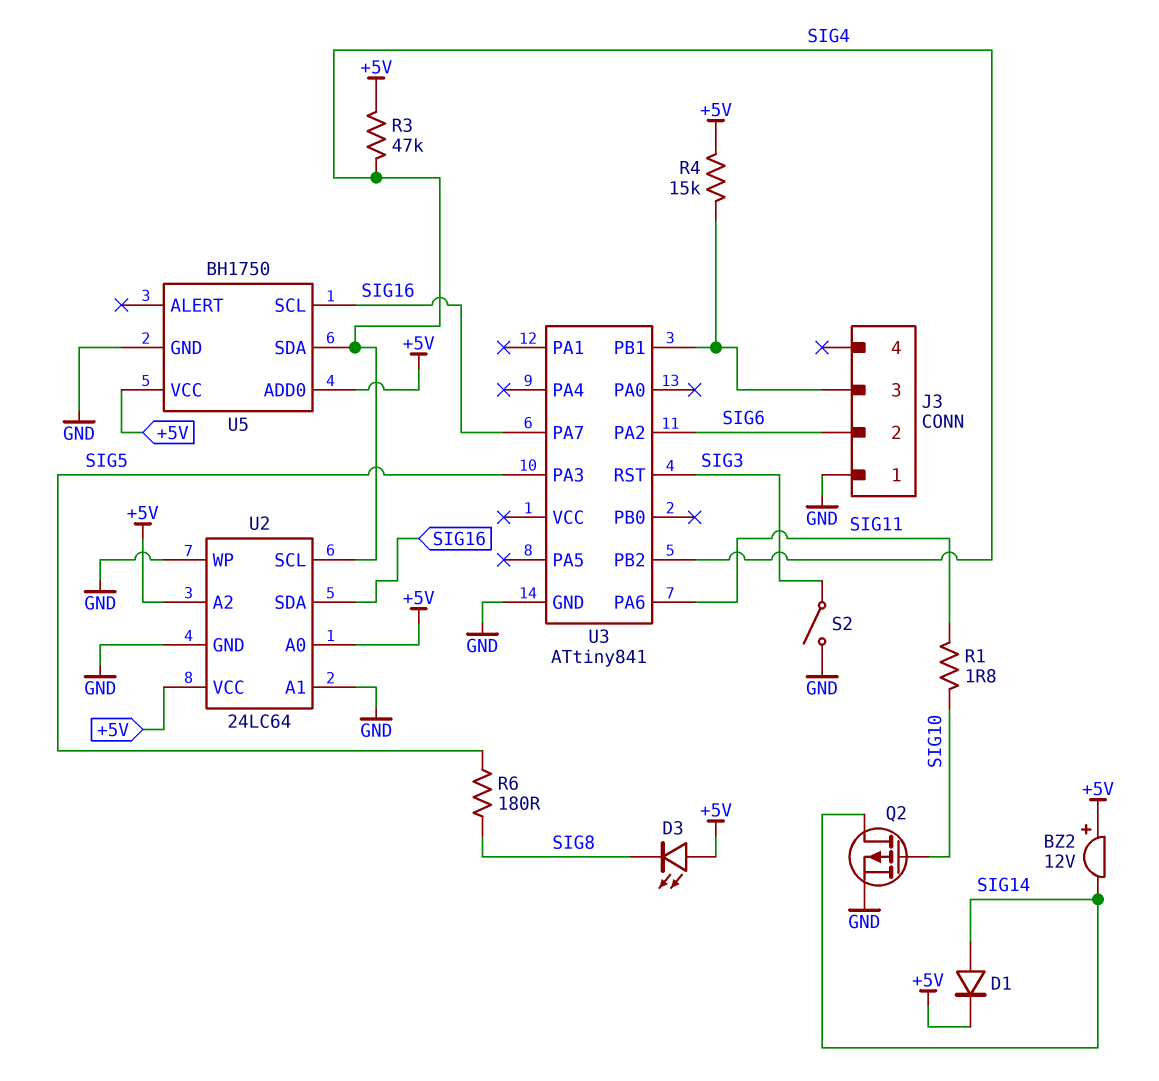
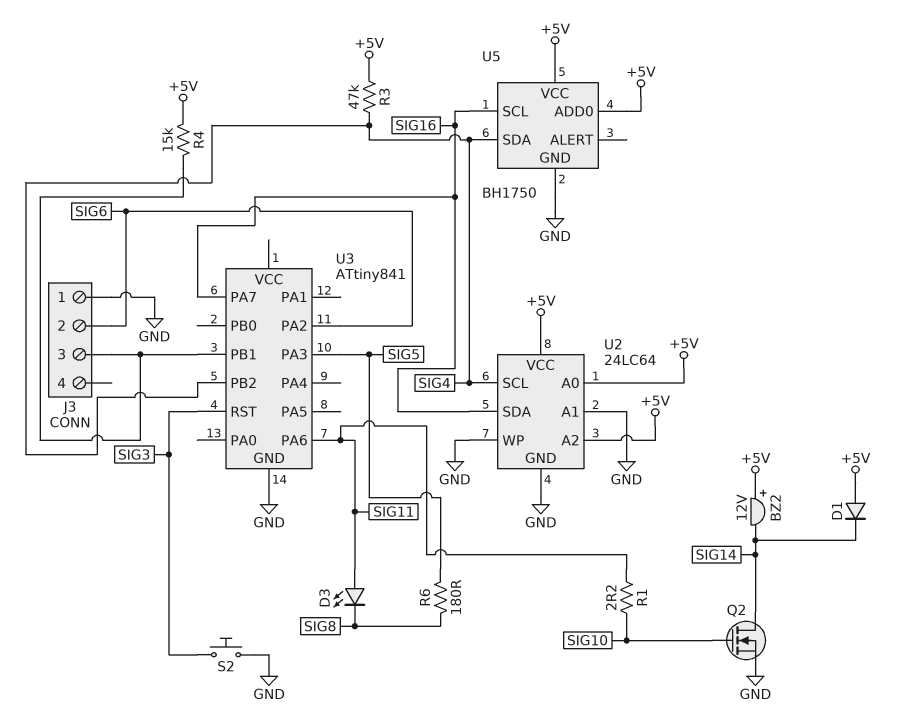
D1: diode (A SIG14, K +5V) -> diode (A +5V, K SIG14)
D3: LED (A +5V, K SIG8) -> LED (A SIG11, K SIG8)
Q2: PMOS (G SIG10, D SIG14, S GND) -> NMOS (G SIG10, D SIG14, S GND)
R1: 1.8 (SIG10, SIG11) -> 2.2 (SIG10, SIG11)
S2: switch (GND, SIG3) -> button (GND, SIG3)

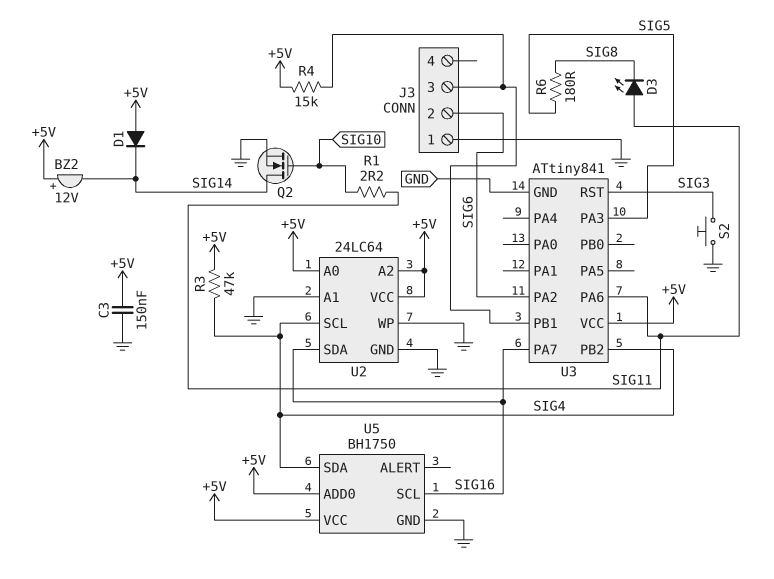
C3: none -> 150nF (+5V, GND)
U3 pin VCC: none -> +5V

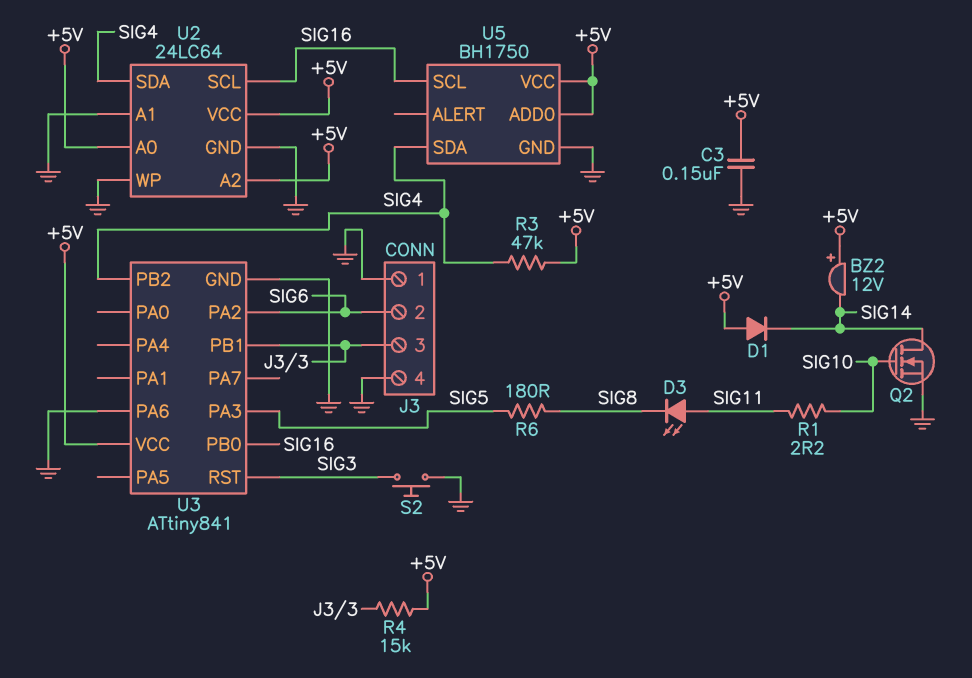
J3 pin 4: none -> GND
U2 pin SCL: SIG4 -> SIG16
U2 pin SDA: SIG16 -> SIG4
U3 pin PA6: SIG11 -> GND
U3 pin PA7: SIG16 -> none
U3 pin PB0: none -> SIG16

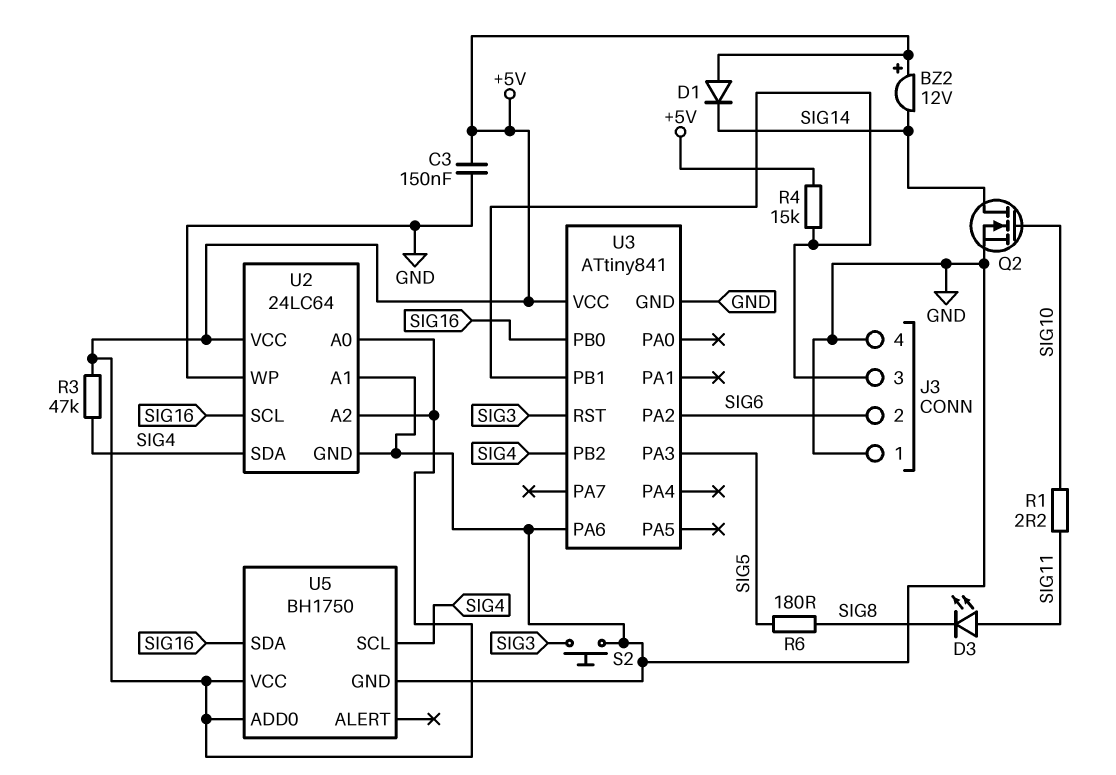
U5 pin SCL: SIG16 -> SIG4
U5 pin SDA: SIG4 -> SIG16

